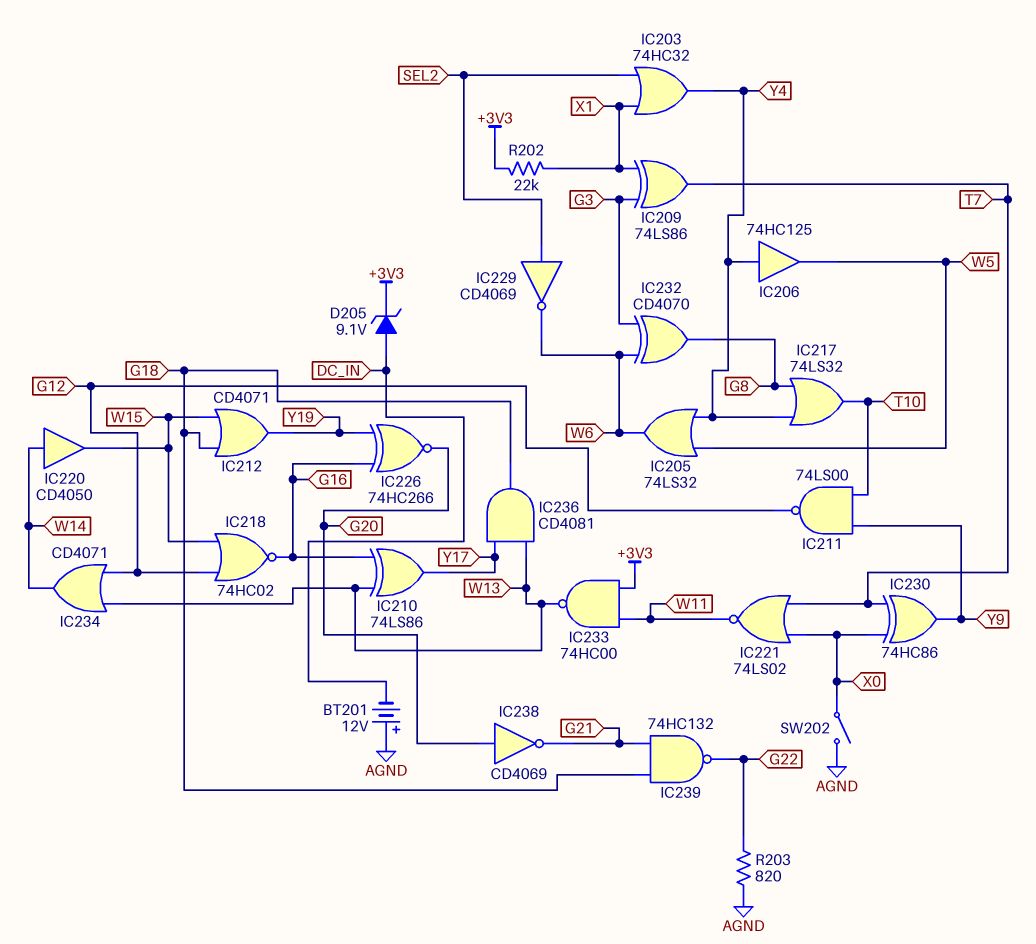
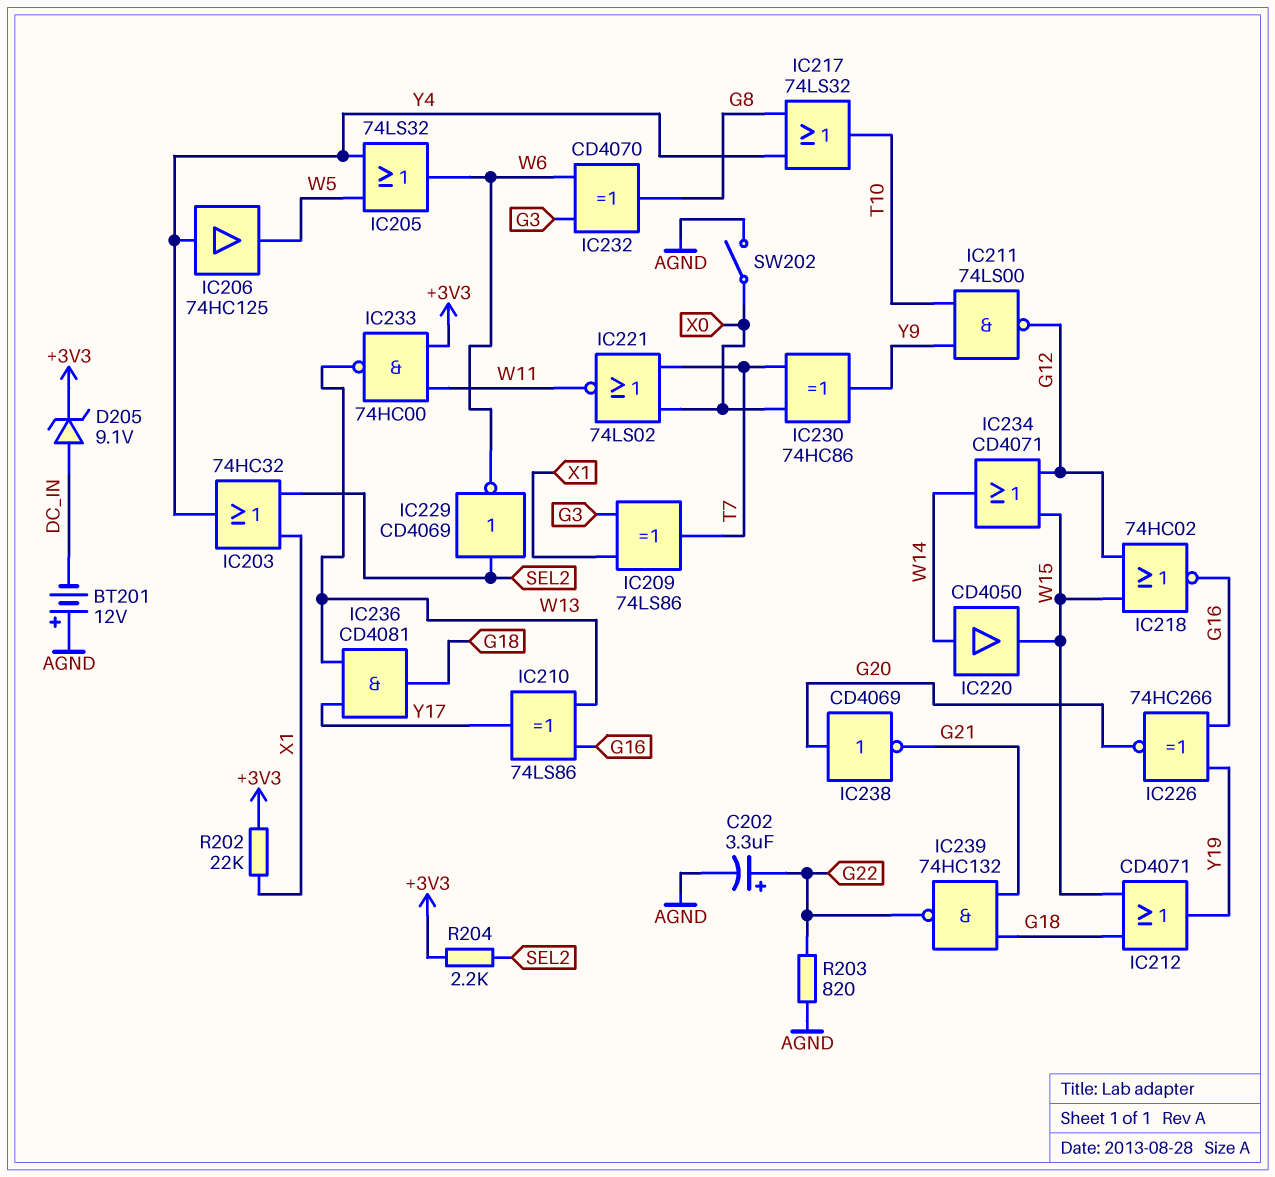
C202: none -> 3.3uF (plus G22, minus AGND)
IC234: OR CD4071 (in G12, in W13, out W14) -> OR CD4071 (in G12, in W15, out W14)
R204: none -> 2.2k (+3V3, SEL2)

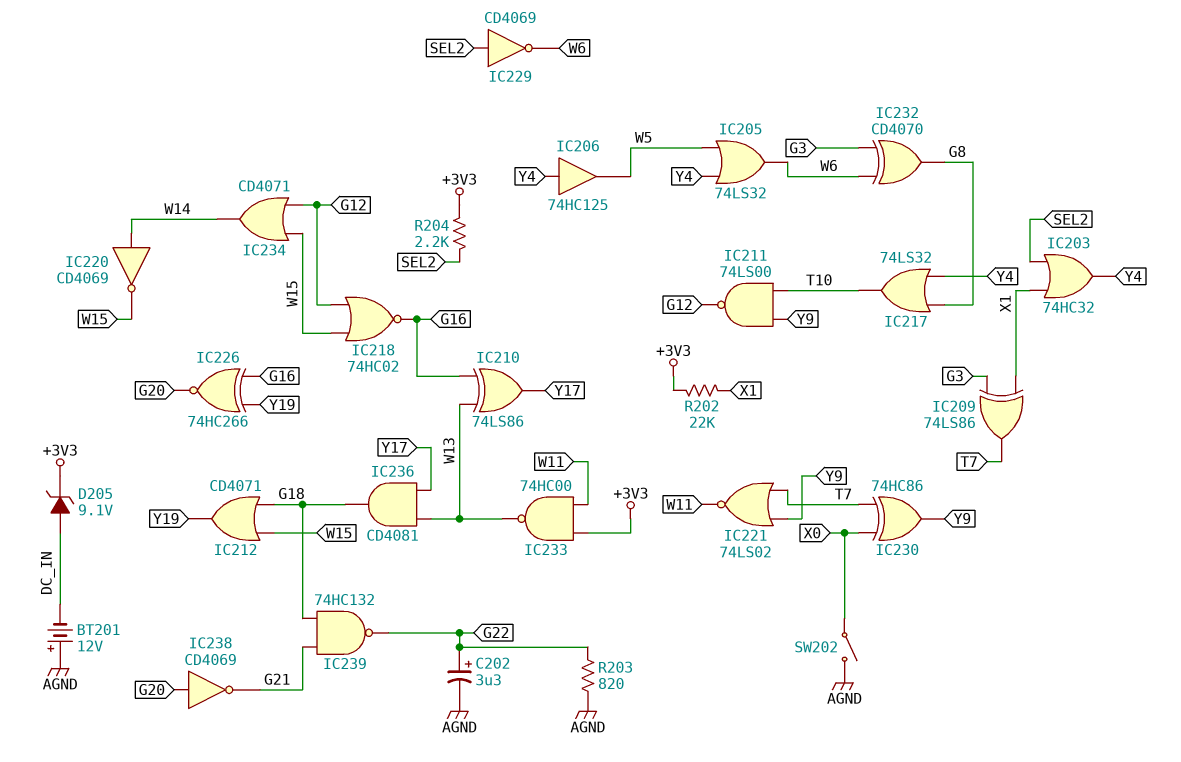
IC220: buffer CD4050 (in W14, out W15) -> NOT CD4069 (in W14, out W15)
IC221: NOR 74LS02 (in T7, in X0, out W11) -> NOR 74LS02 (in T7, in Y9, out W11)

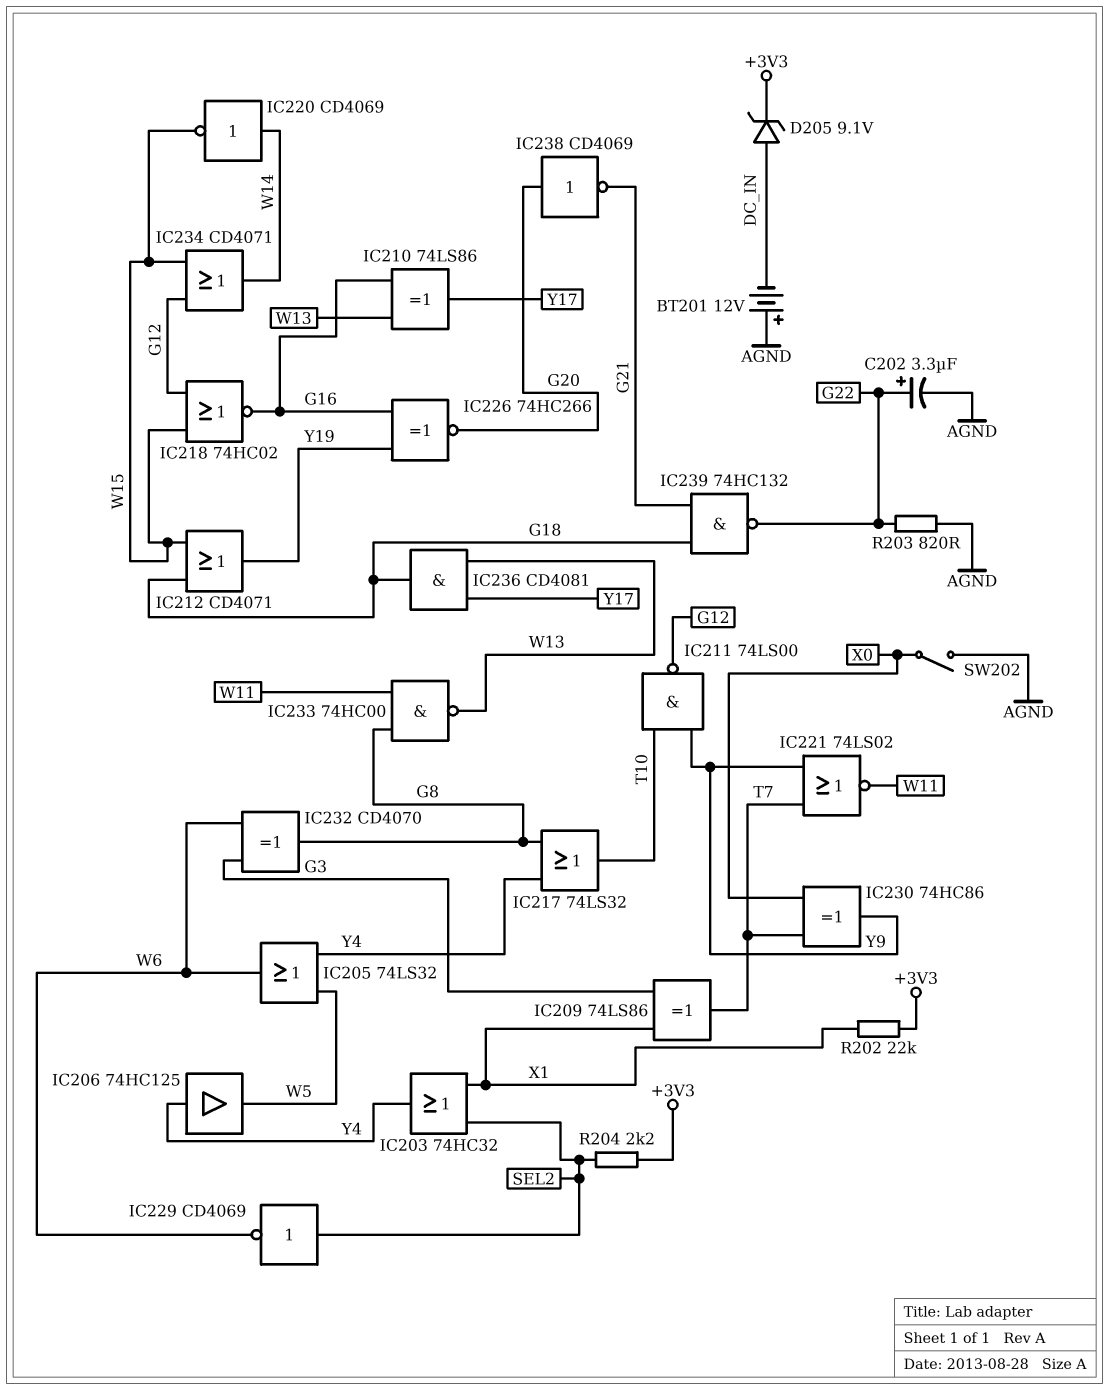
IC233: NAND 74HC00 (in +3V3, in W11, out W13) -> NAND 74HC00 (in G8, in W11, out W13)

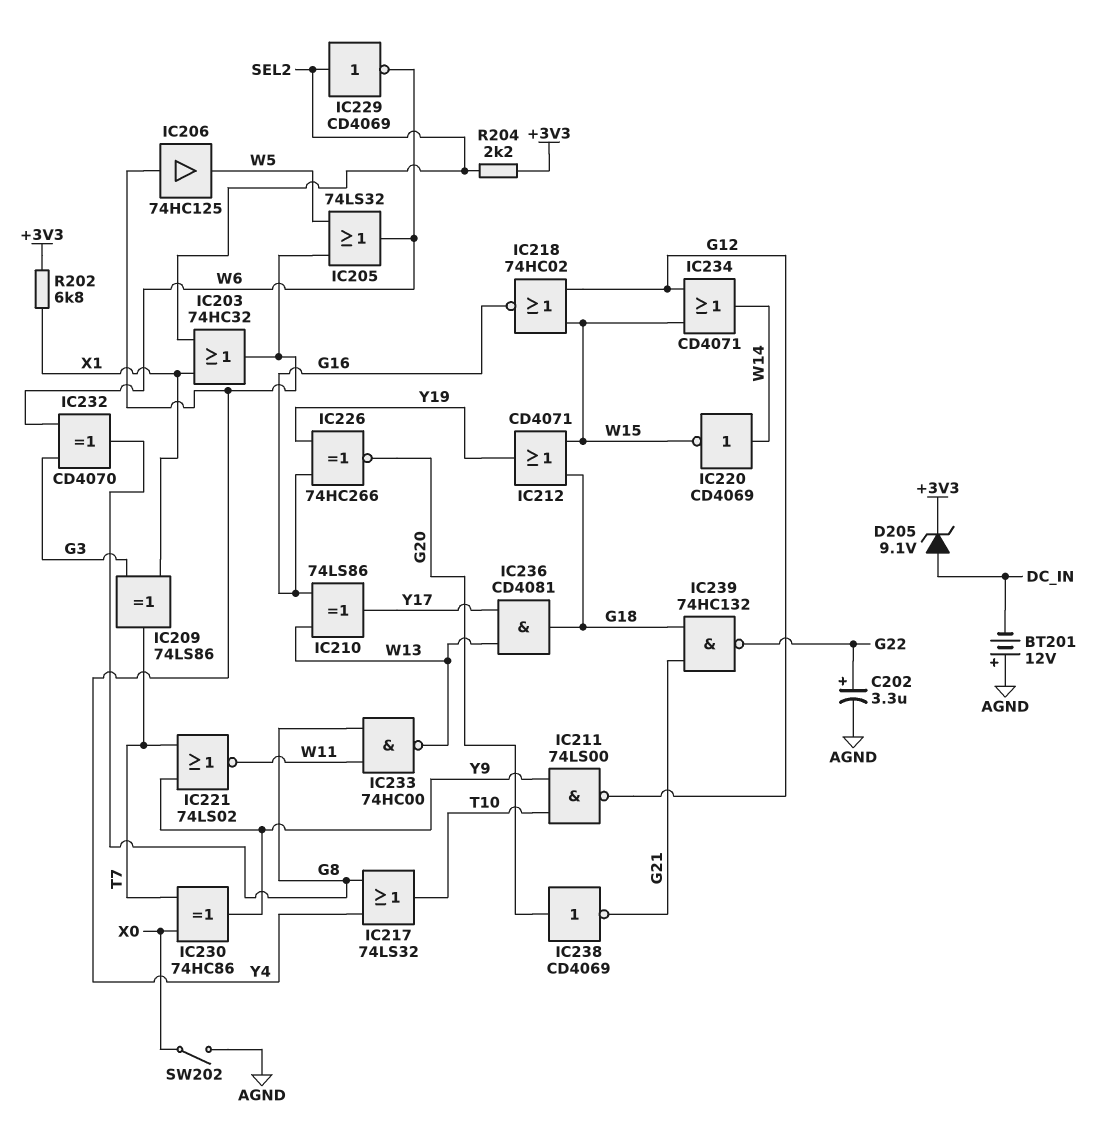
R202: 22k (+3V3, X1) -> 6.8k (+3V3, X1)
R203: 820 (AGND, G22) -> none

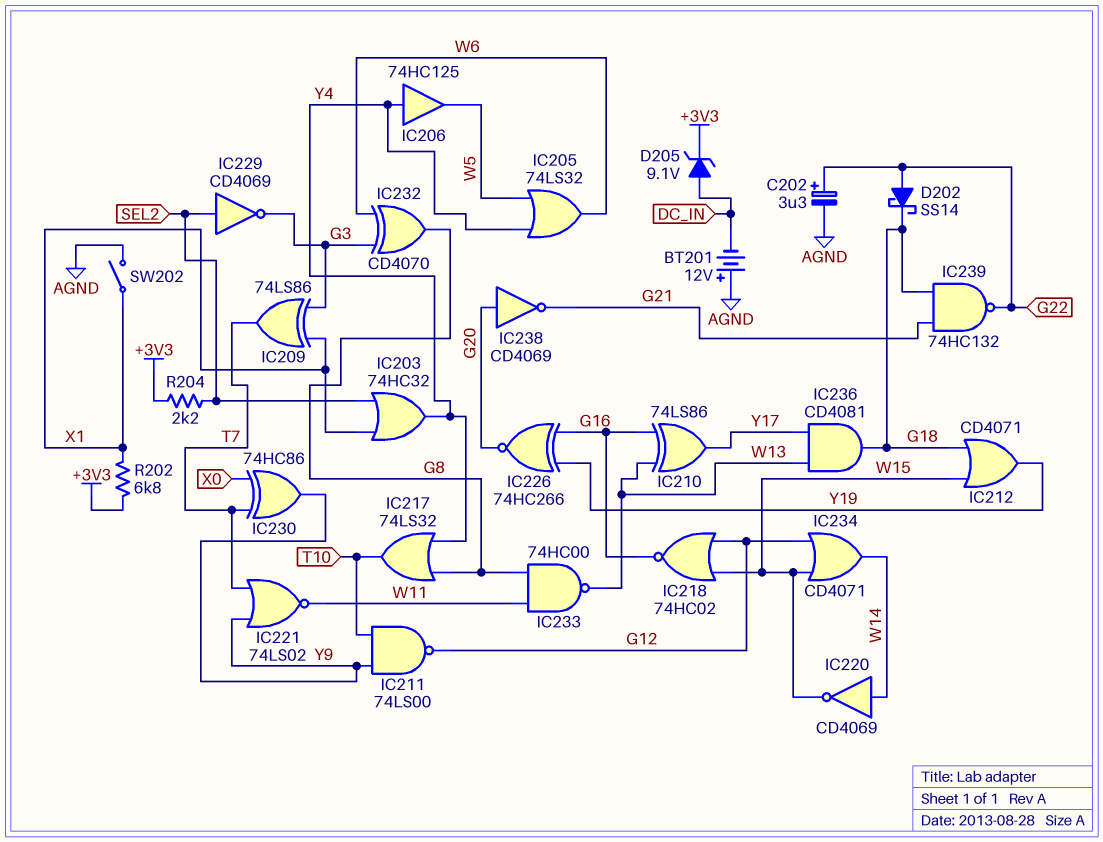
D202: none -> schottky SS14 (A G22, K G18)
IC229: NOT CD4069 (in SEL2, out W6) -> NOT CD4069 (in SEL2, out G3)
SW202: switch (AGND, X0) -> switch (AGND, X1)

